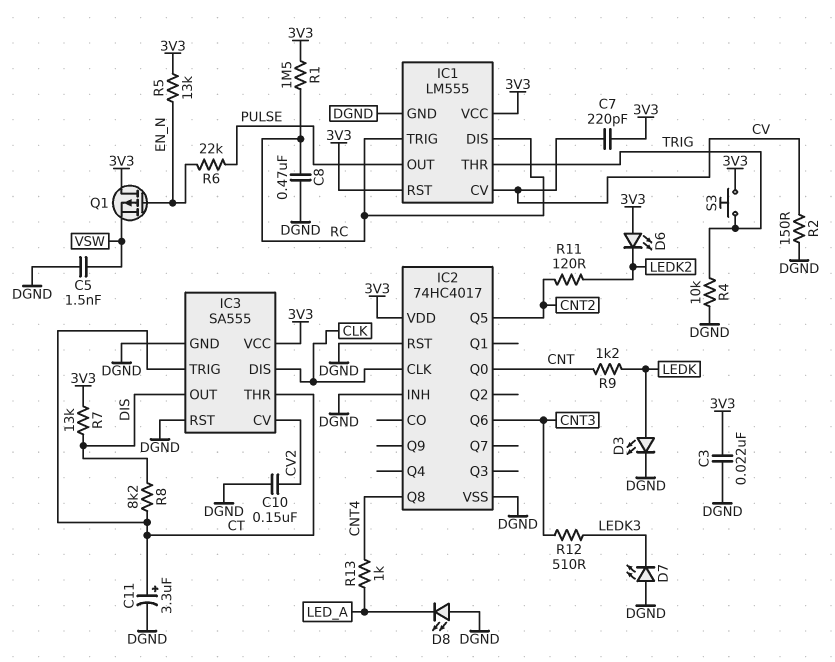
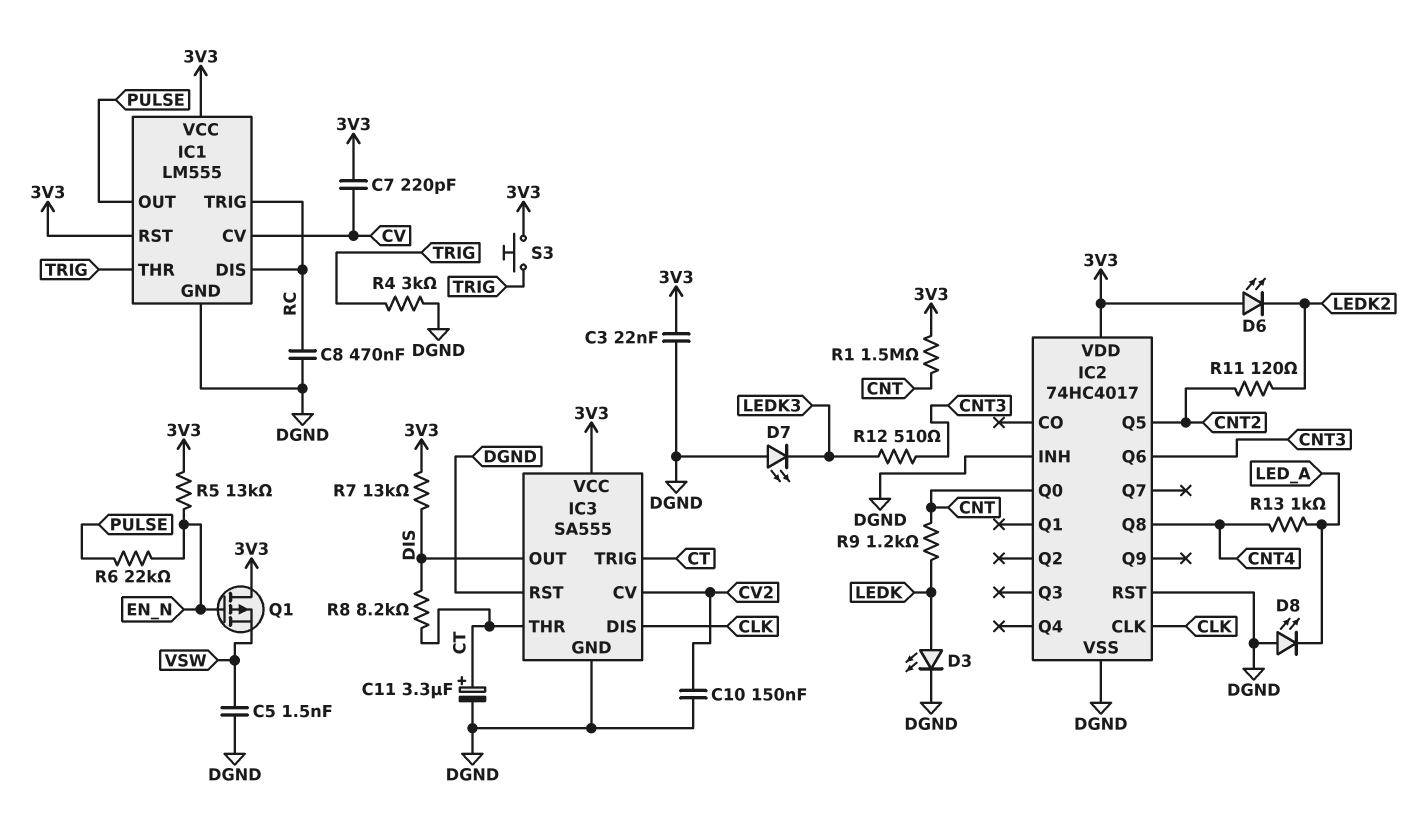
R1: 1.5M (3V3, RC) -> 1.5M (3V3, CNT)
R2: 150 (CV, DGND) -> none
R4: 10k (DGND, TRIG) -> 3k (DGND, TRIG)

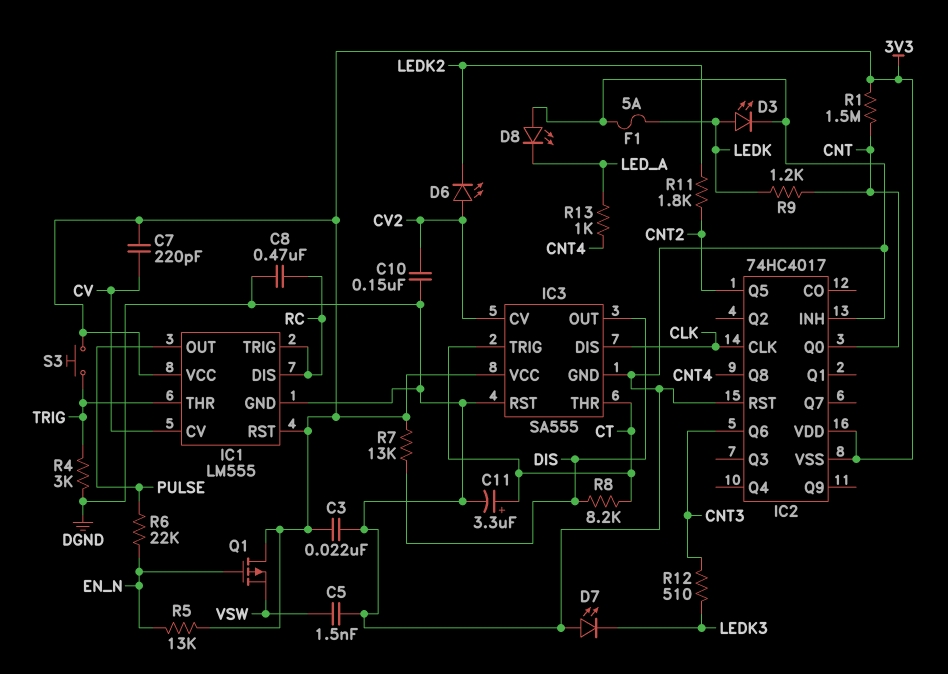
D6: LED (A 3V3, K LEDK2) -> LED (A CV2, K LEDK2)
F1: none -> 5A (DGND, LEDK)
IC2 pin VSS: DGND -> 3V3
R11: 120 (CNT2, LEDK2) -> 1.8k (CNT2, LEDK2)

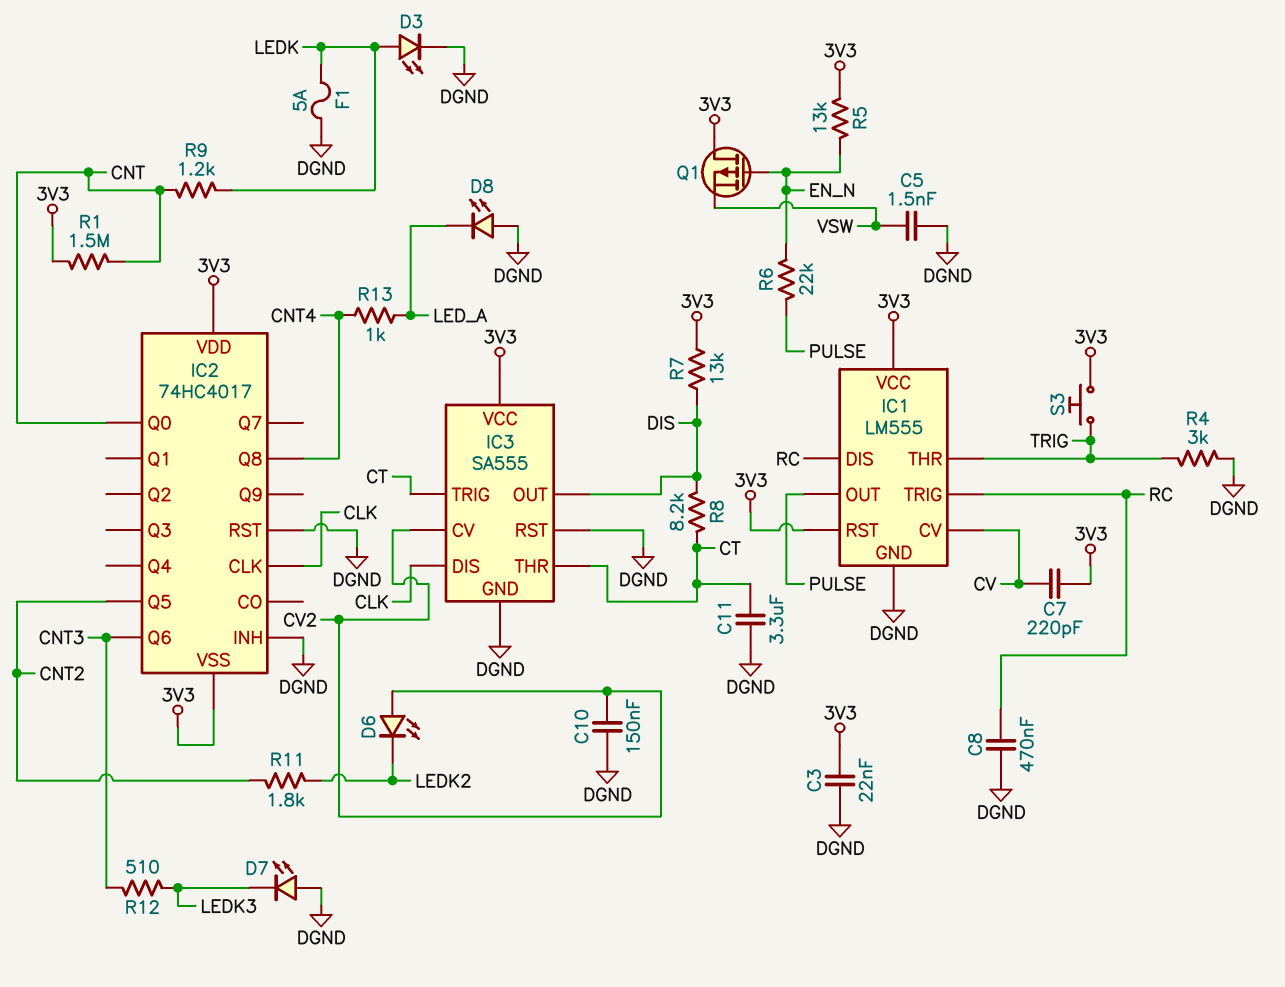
C11: 3.3uF (plus CT, minus DGND) -> 3.3uF (CT, DGND)

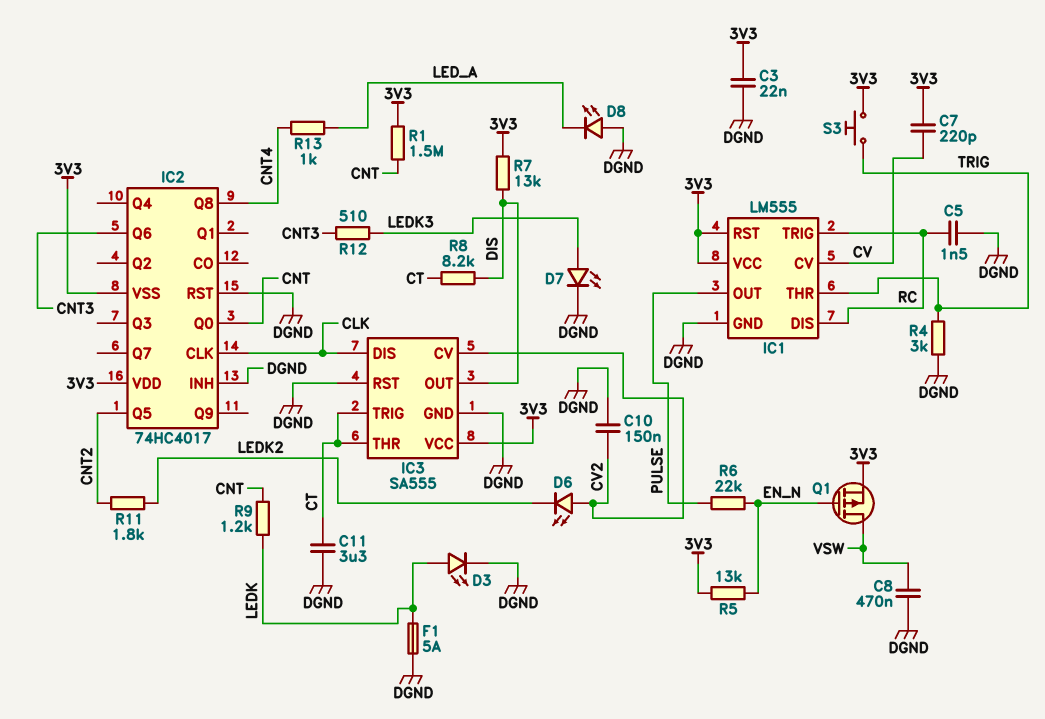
C5: 1.5nF (DGND, VSW) -> 1.5nF (DGND, RC)
C8: 470nF (DGND, RC) -> 470nF (DGND, VSW)
D7: LED (A DGND, K LEDK3) -> LED (A LEDK3, K DGND)
Q1: PMOS (G EN_N, D 3V3, S VSW) -> PMOS (G EN_N, D VSW, S 3V3)

